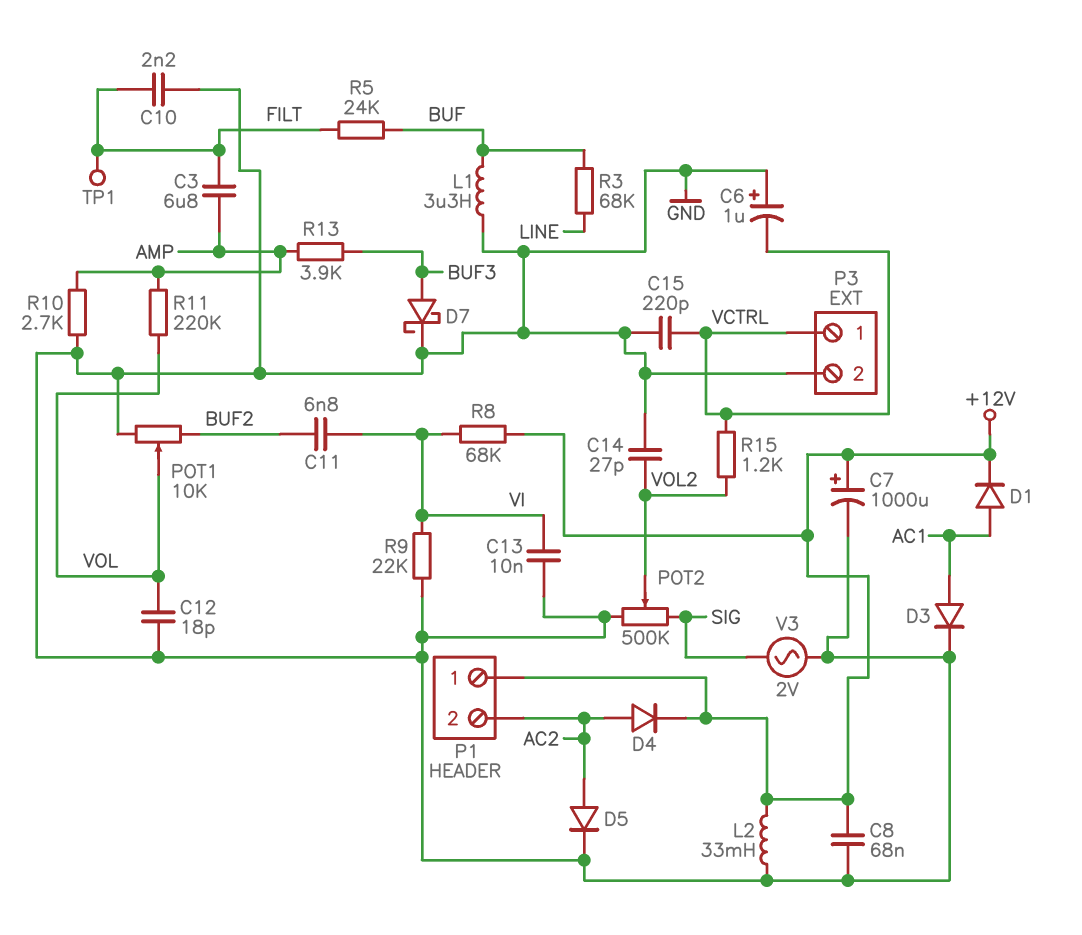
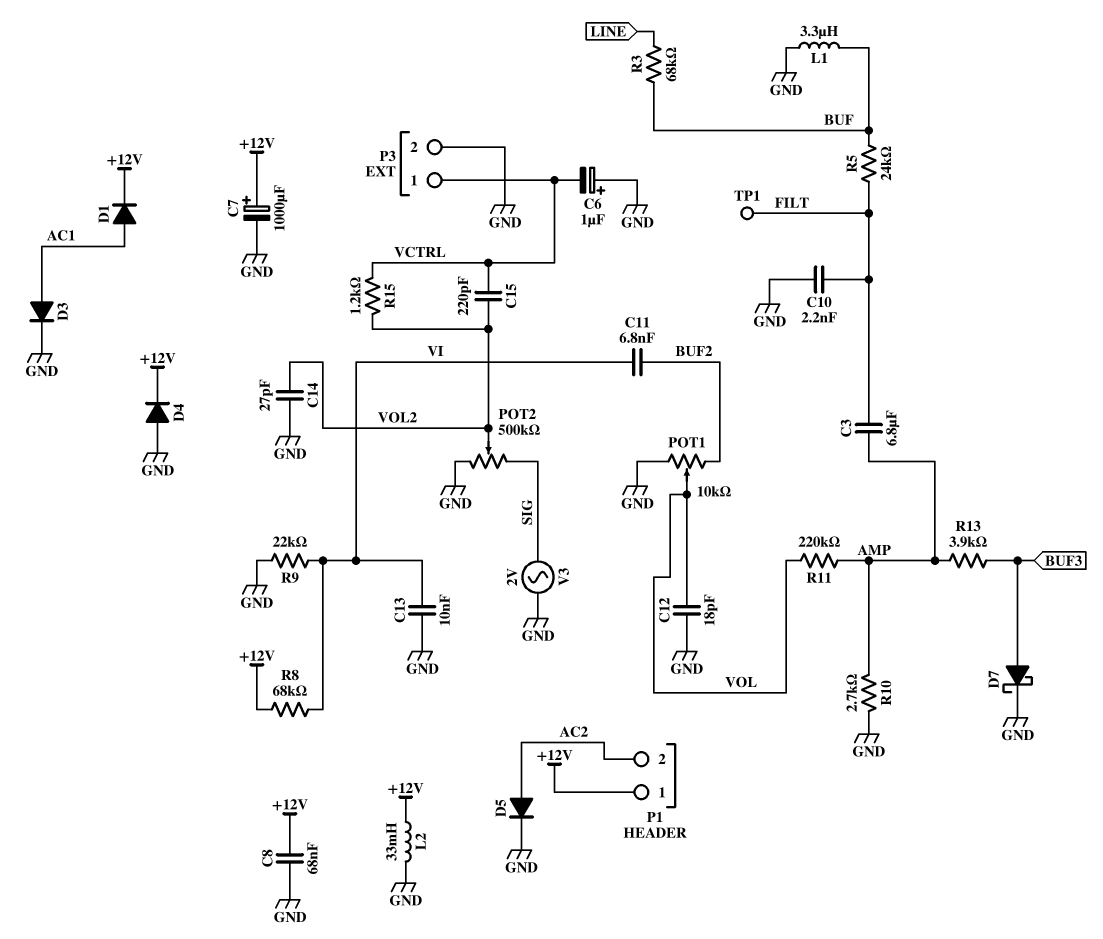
C15: 220pF (GND, VCTRL) -> 220pF (VCTRL, VOL2)
D4: diode (A AC2, K +12V) -> diode (A GND, K +12V)

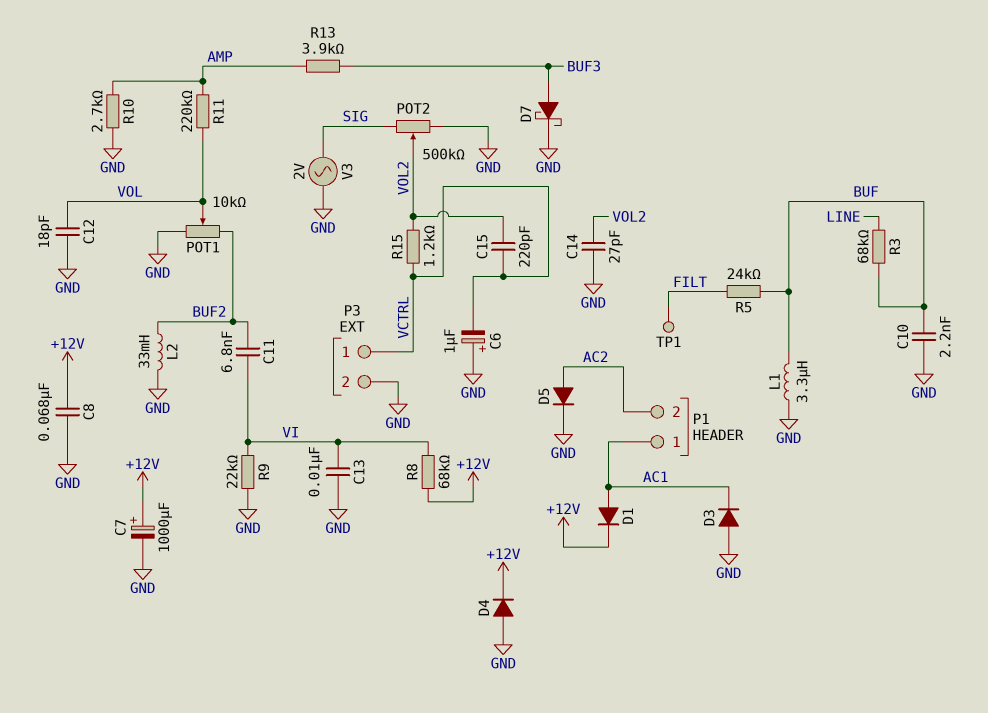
C3: 6.8uF (AMP, FILT) -> none
C10: 2.2nF (FILT, GND) -> 2.2nF (BUF, GND)
D3: diode (A AC1, K GND) -> diode (A GND, K AC1)
L2: 33mH (+12V, GND) -> 33mH (BUF2, GND)
P1 pin 1: +12V -> AC1

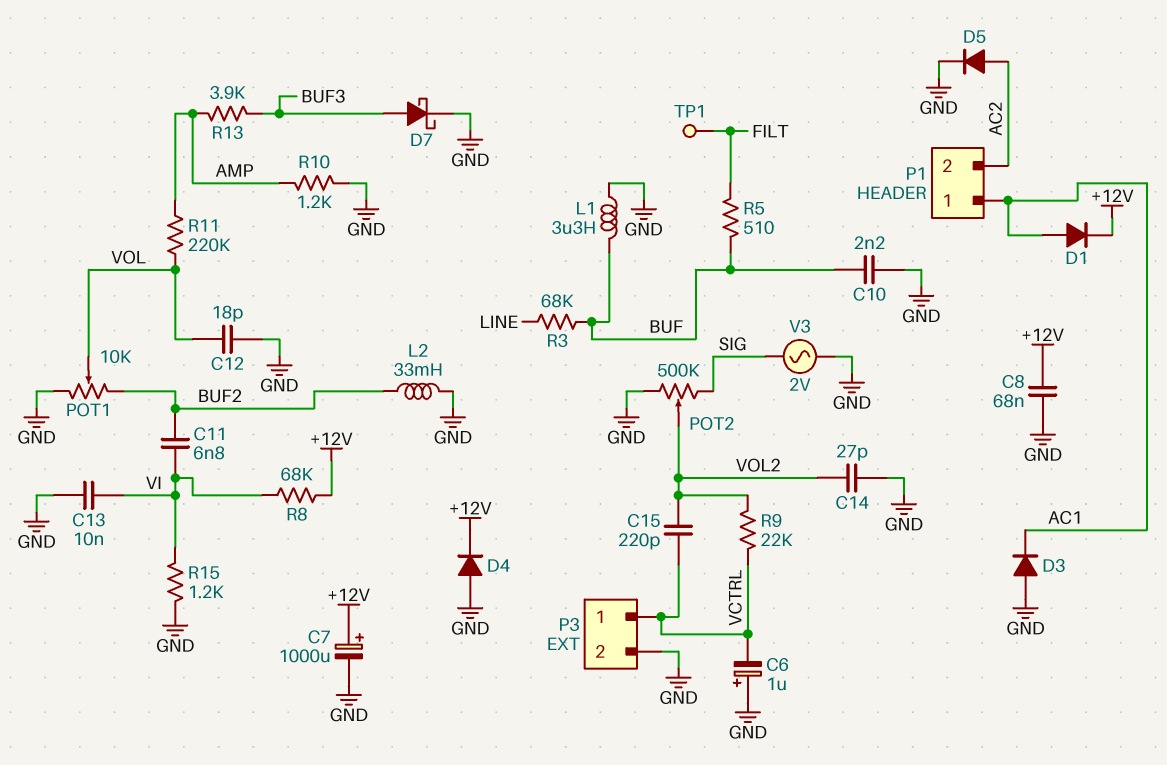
R5: 24k (BUF, FILT) -> 510 (BUF, FILT)
R9: 22k (GND, VI) -> 22k (VCTRL, VOL2)
R10: 2.7k (AMP, GND) -> 1.2k (AMP, GND)
R15: 1.2k (VCTRL, VOL2) -> 1.2k (GND, VI)

